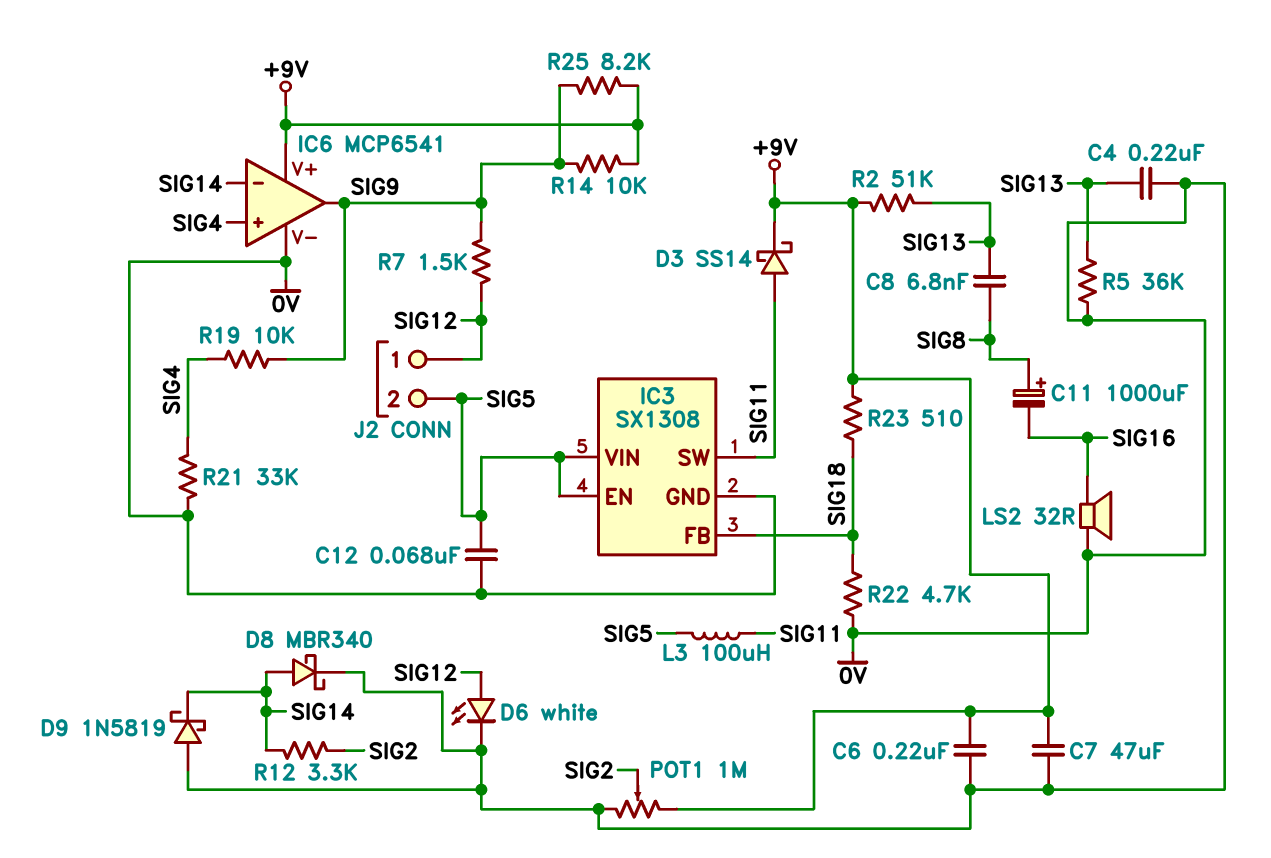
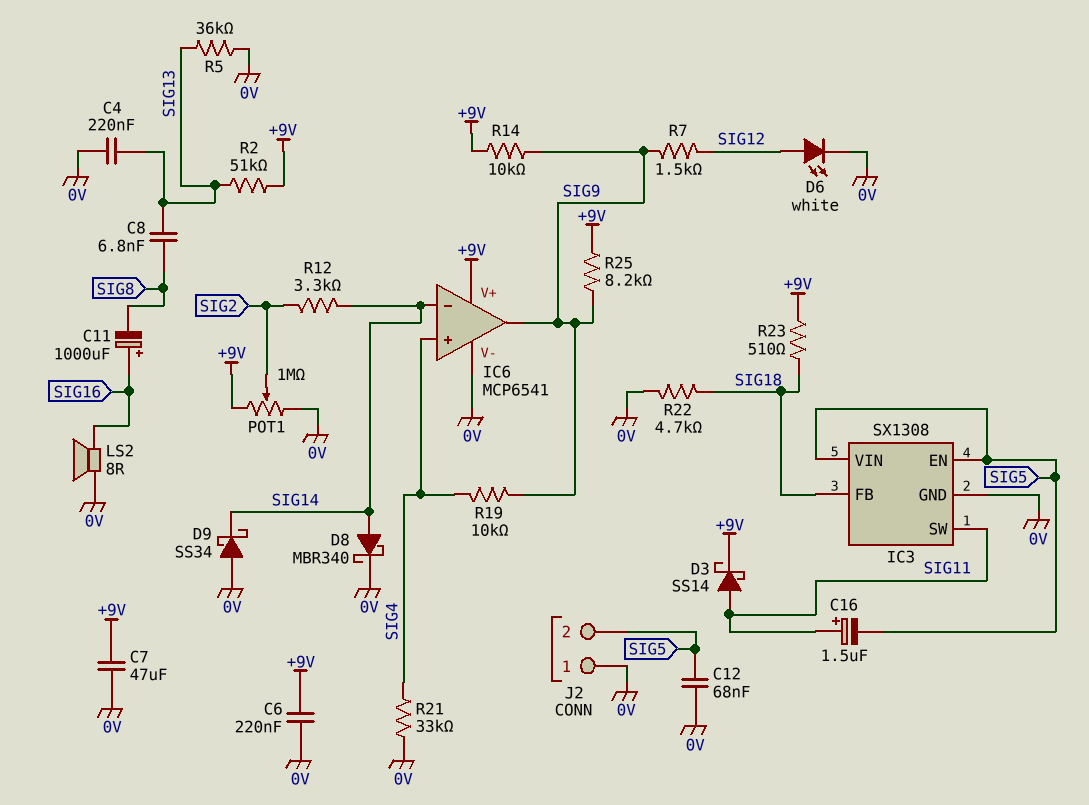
C11: 1000uF (plus SIG8, minus SIG16) -> 1000uF (plus SIG16, minus SIG8)
C16: none -> 1.5uF (plus SIG11, minus SIG5)
D9: schottky 1N5819 (A 0V, K SIG14) -> schottky SS34 (A 0V, K SIG14)
J2 pin 1: SIG12 -> 0V
L3: 100uH (SIG5, SIG11) -> none
LS2: speaker 32R (0V, SIG16) -> speaker 8R (0V, SIG16)

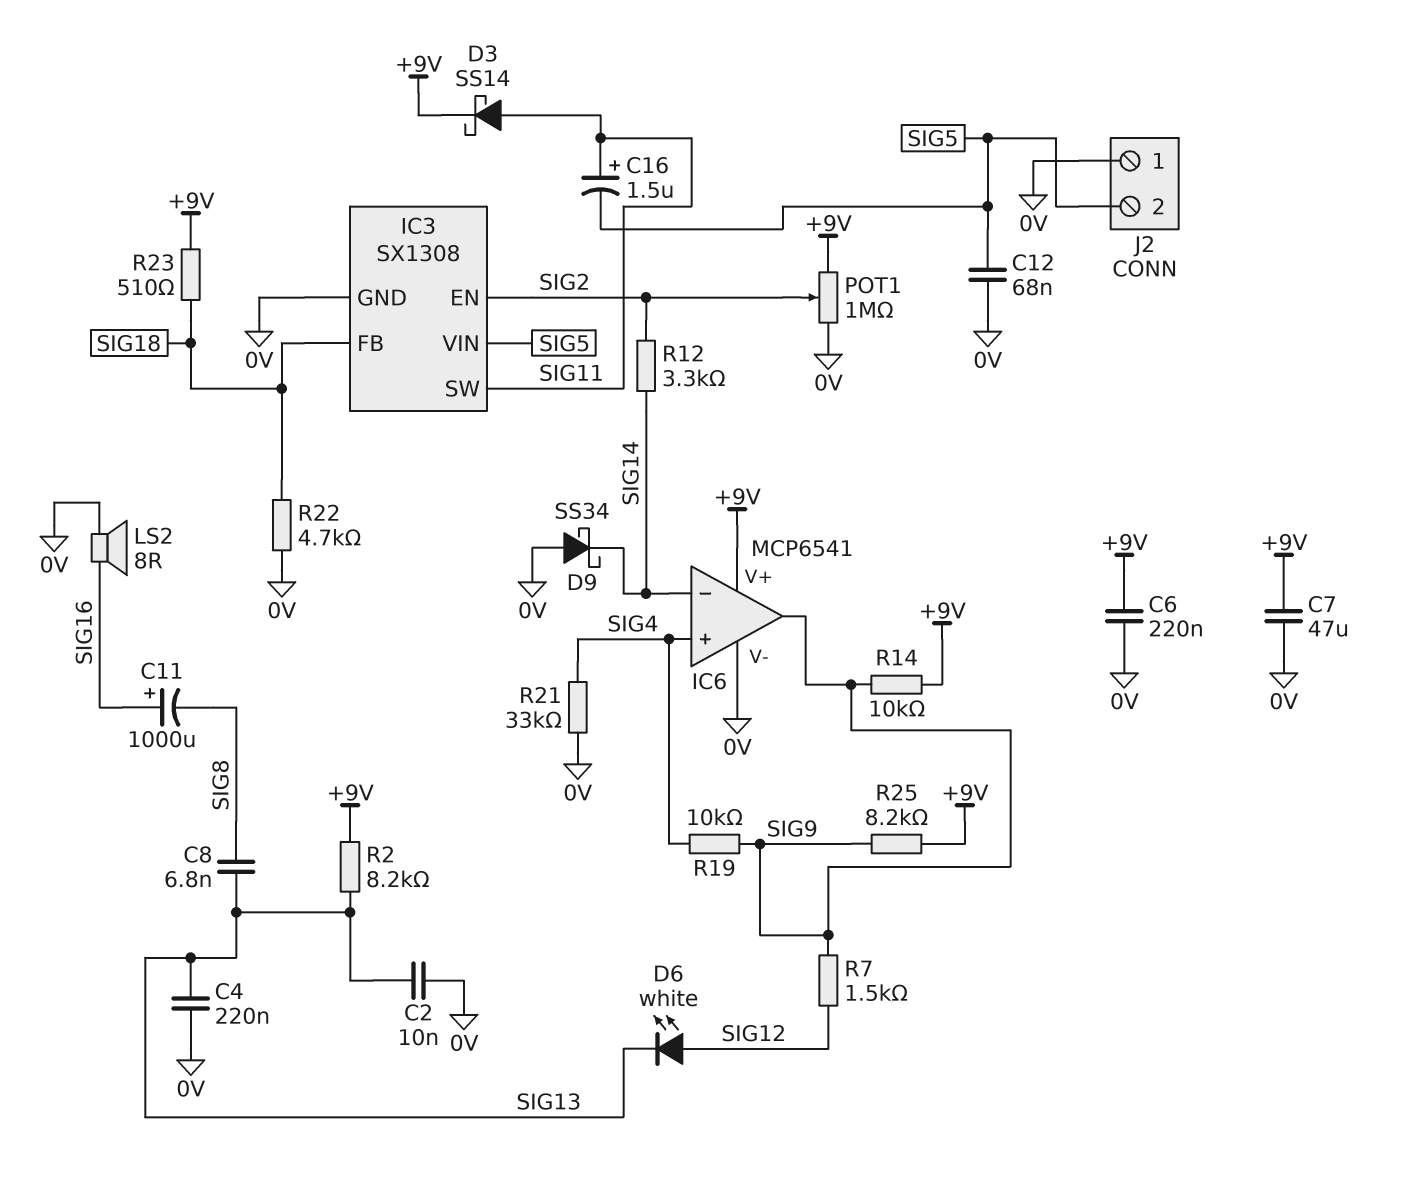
C2: none -> 10nF (0V, SIG13)
D6: LED white (A SIG12, K 0V) -> LED white (A SIG12, K SIG13)
D8: schottky MBR340 (A SIG14, K 0V) -> none
IC3 pin EN: SIG5 -> SIG2
R2: 51k (+9V, SIG13) -> 8.2k (+9V, SIG13)
R5: 36k (0V, SIG13) -> none

